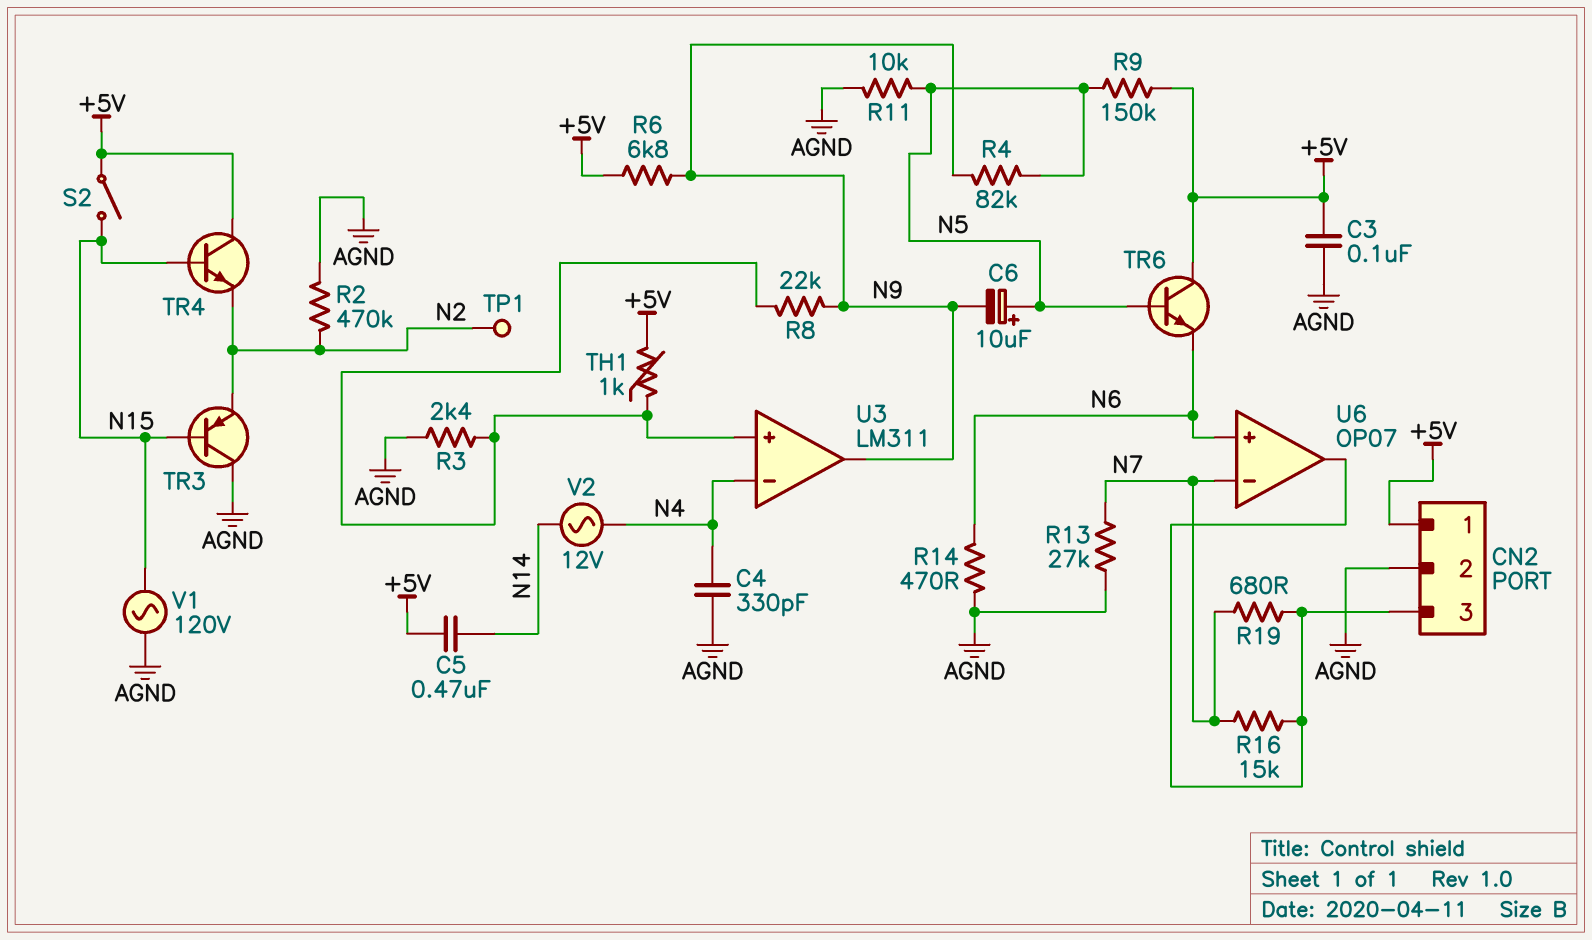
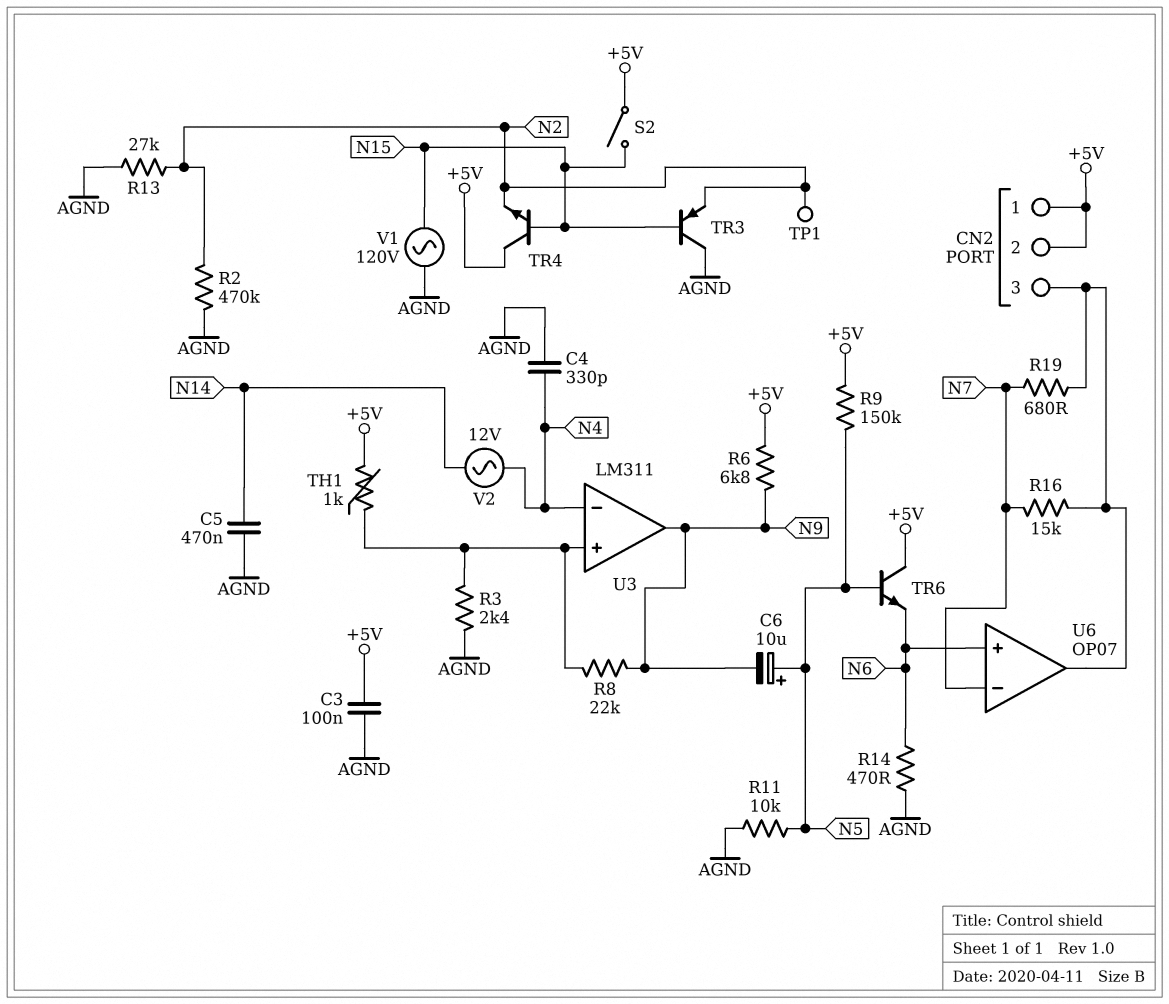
C5: 470nF (+5V, N14) -> 470nF (AGND, N14)
CN2 pin 2: AGND -> +5V
R4: 82k (N5, N9) -> none
R13: 27k (AGND, N7) -> 27k (AGND, N2)

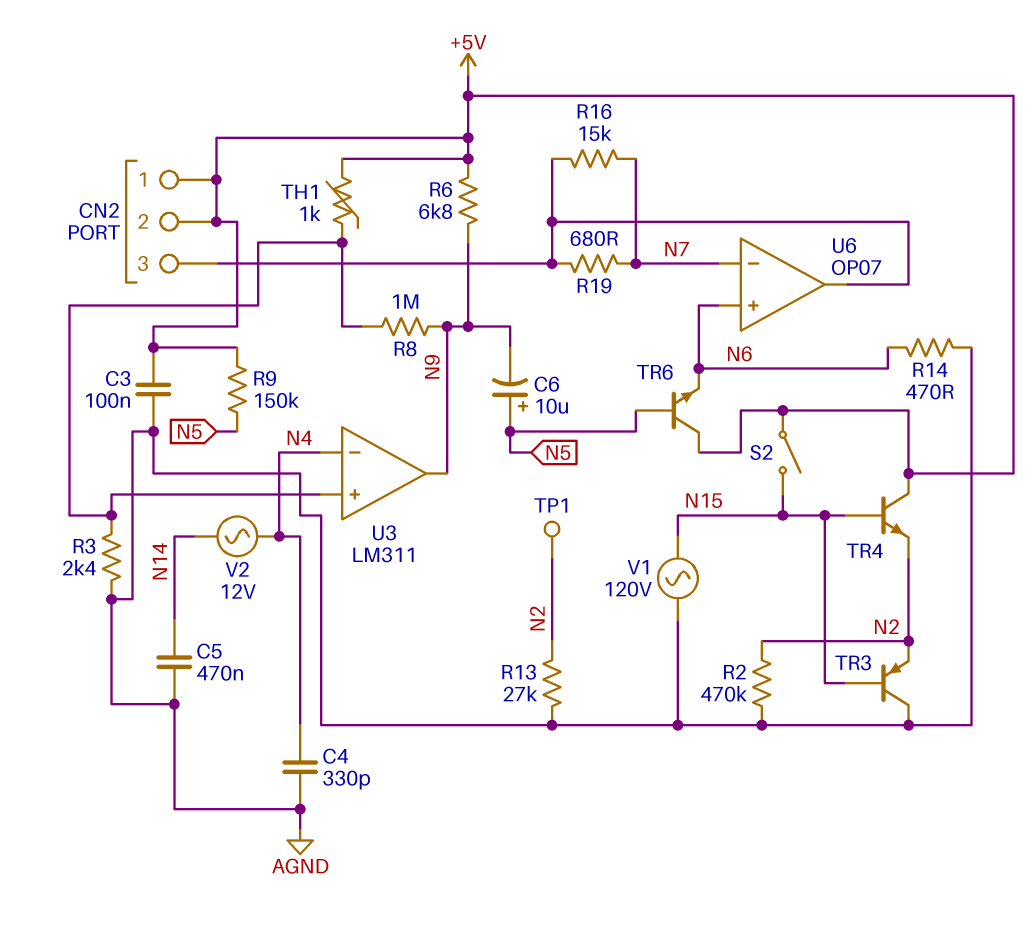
R8: 22k (N9, U3/in+) -> 1M (N9, U3/in+)
R11: 10k (AGND, N5) -> none

